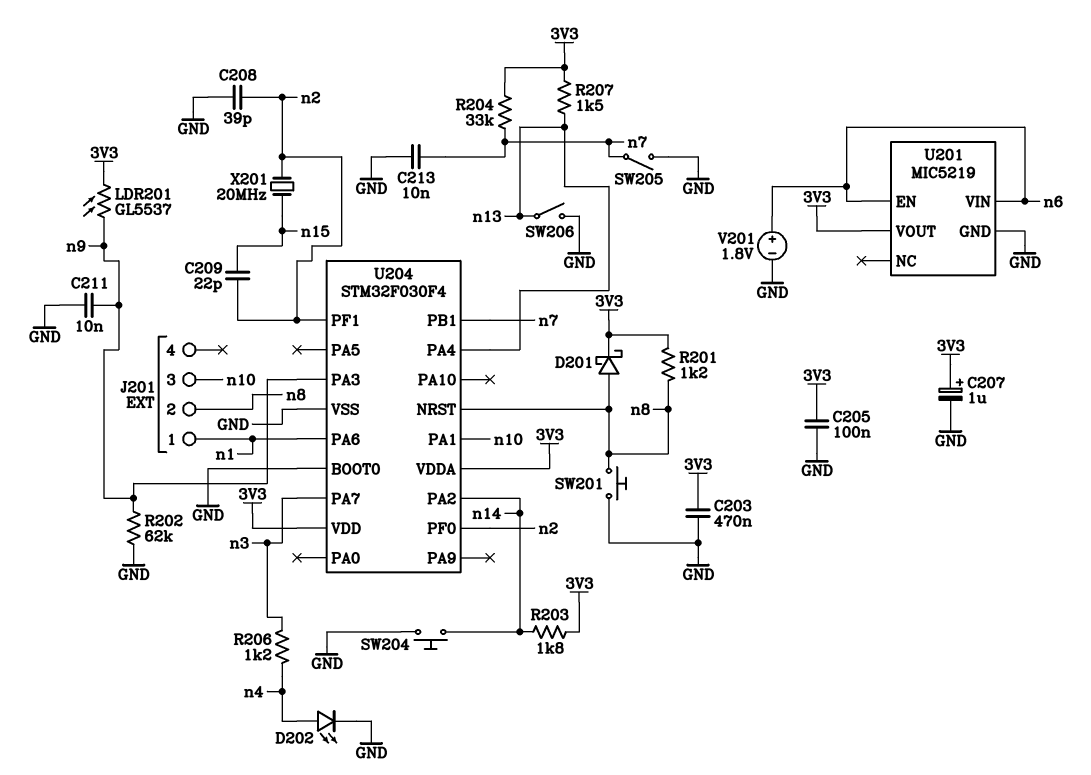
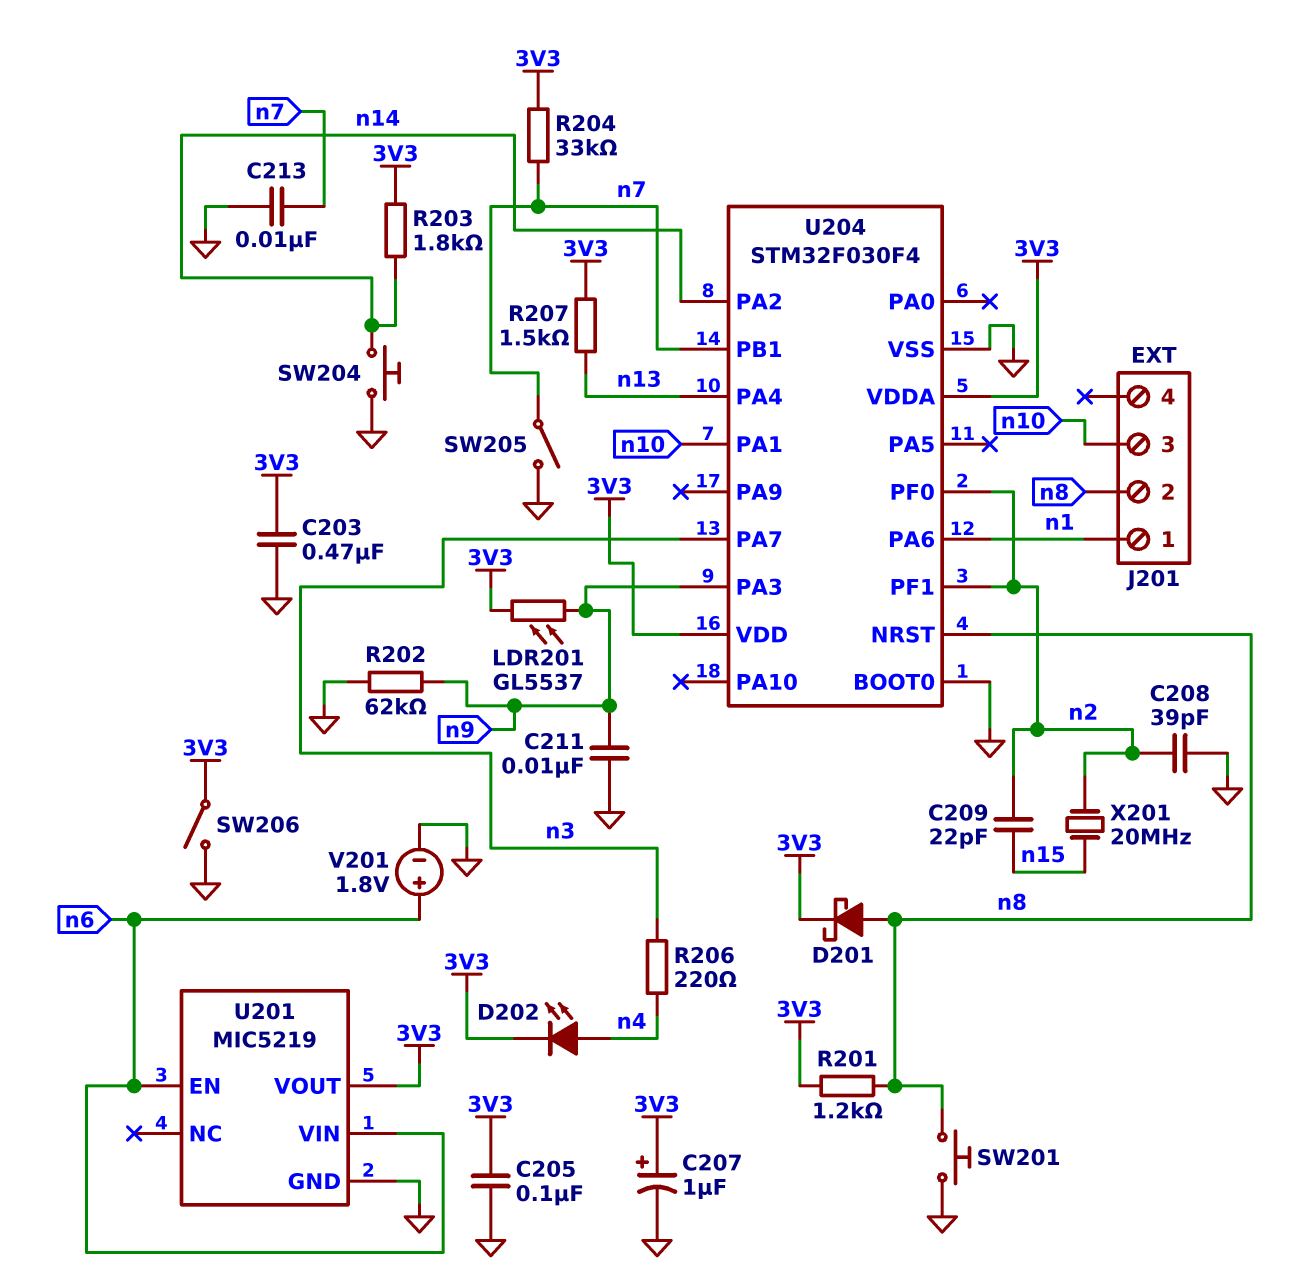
D202: LED (A n4, K GND) -> LED (A n4, K 3V3)
R206: 1.2k (n3, n4) -> 220 (n3, n4)
SW206: switch (GND, n13) -> switch (3V3, GND)

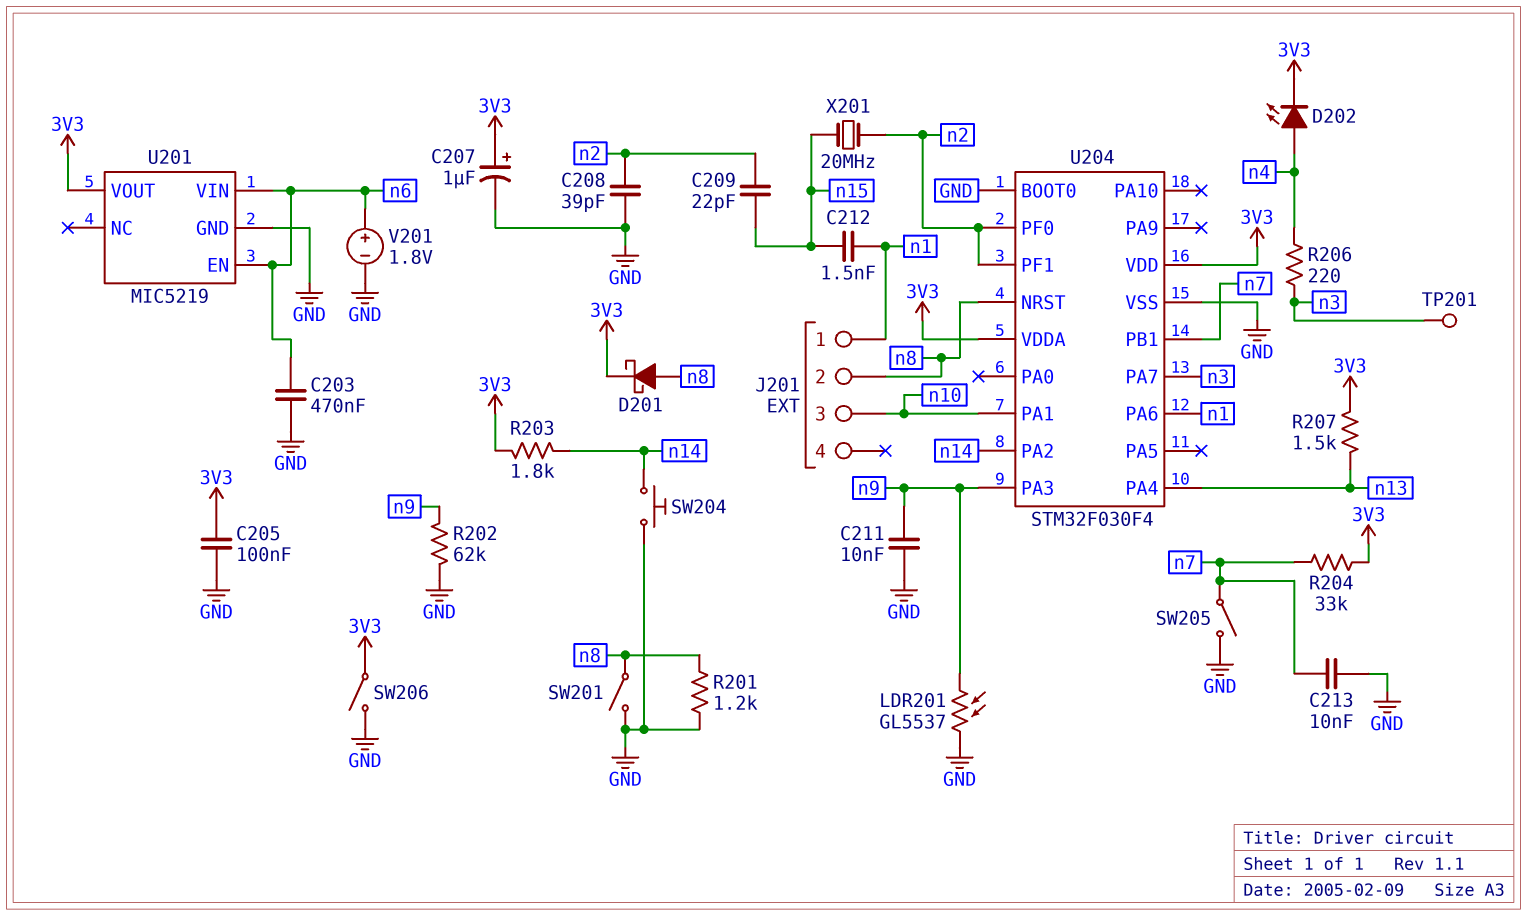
C203: 470nF (3V3, GND) -> 470nF (GND, n6)
C212: none -> 1.5nF (n1, n15)
LDR201: GL5537 (3V3, n9) -> GL5537 (GND, n9)
R201: 1.2k (3V3, n8) -> 1.2k (GND, n8)
SW201: button (GND, n8) -> switch (GND, n8)
TP201: none -> test point (n3)

